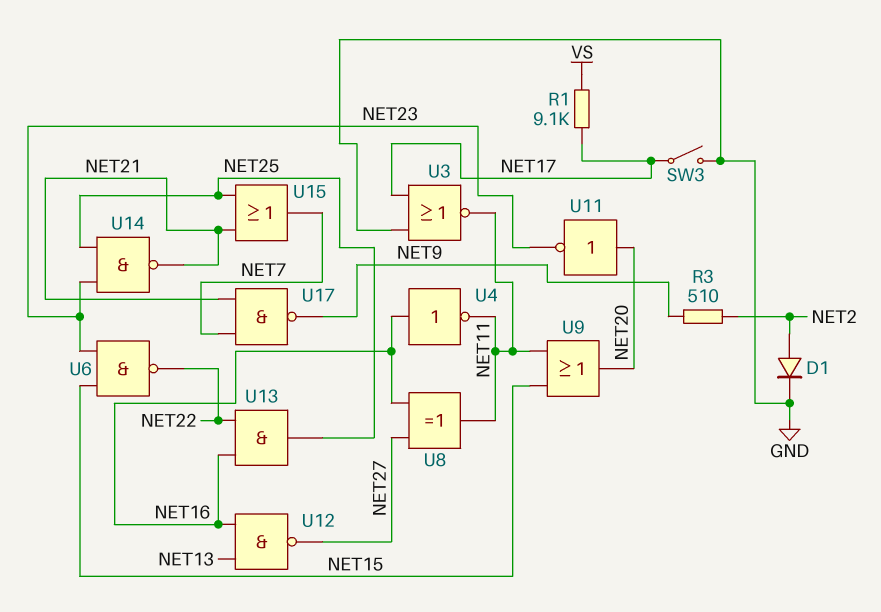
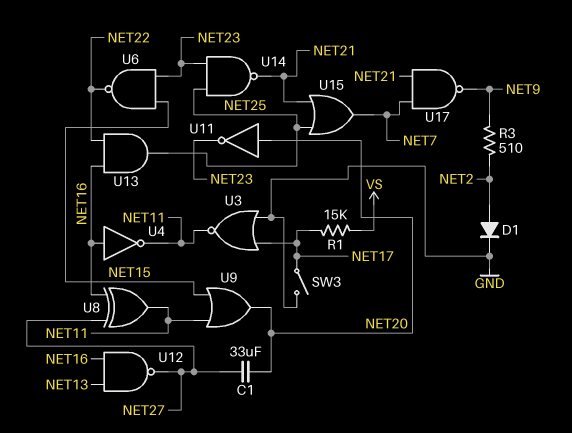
C1: none -> 33uF (NET20, NET27)
R1: 9.1k (NET17, VS) -> 15k (NET17, VS)

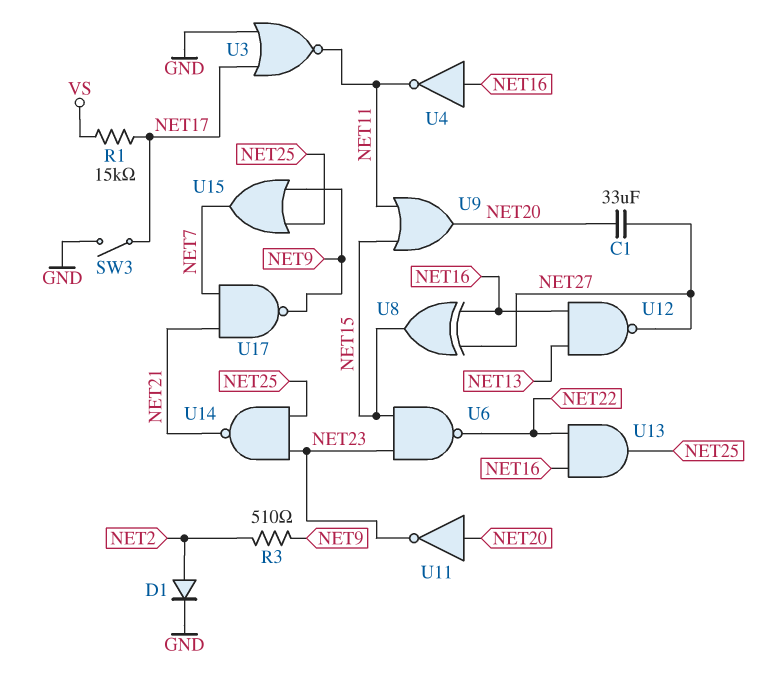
U8: XOR (in NET16, in NET27, out NET11) -> XOR (in NET16, in NET27, out NET15)
U15: OR (in NET21, in NET25, out NET7) -> OR (in NET9, in NET25, out NET7)

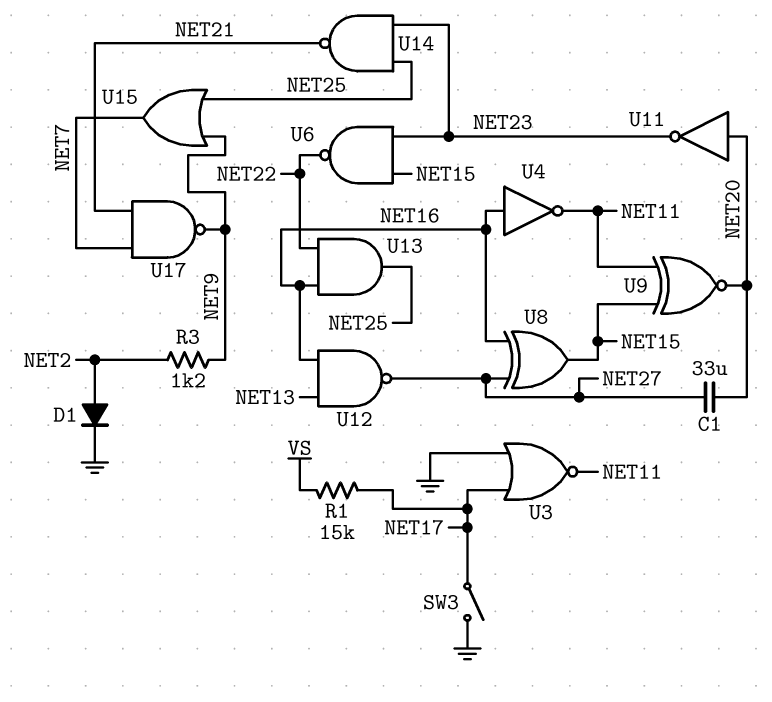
R3: 510 (NET2, NET9) -> 1.2k (NET2, NET9)
U9: OR (in NET11, in NET15, out NET20) -> XNOR (in NET11, in NET15, out NET20)

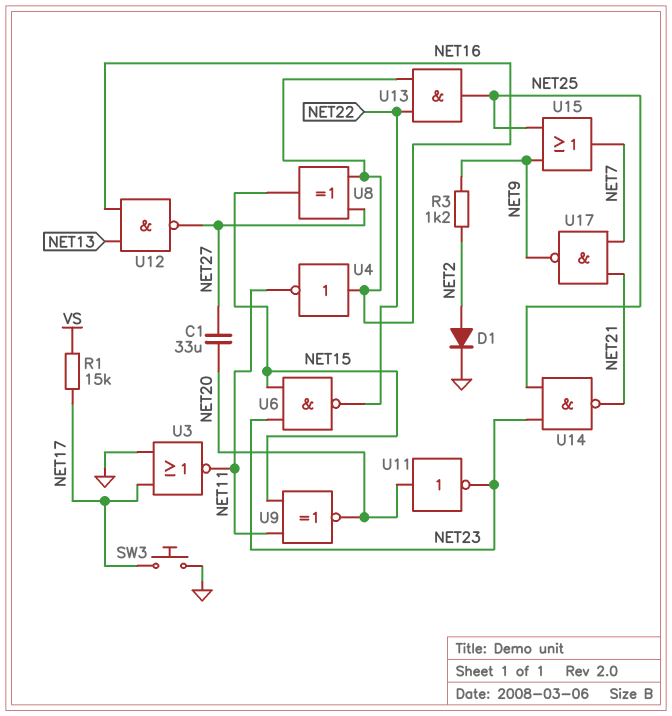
SW3: switch (GND, NET17) -> button (GND, NET17)

